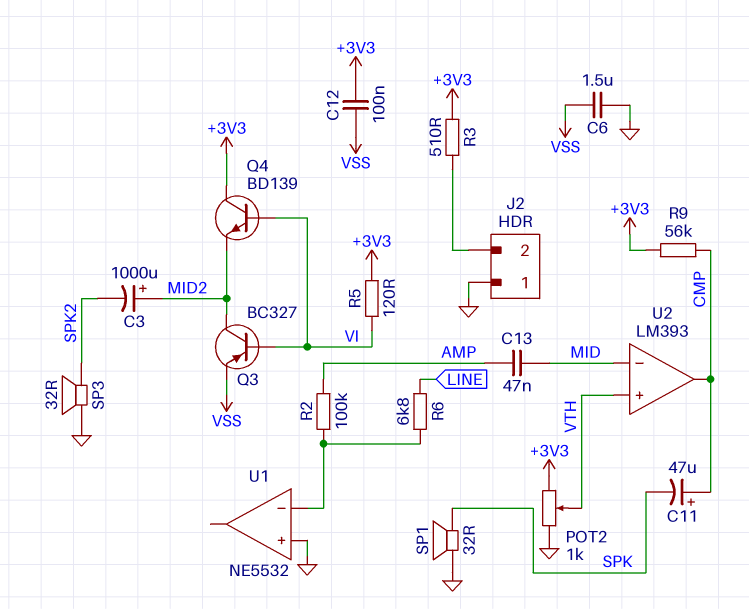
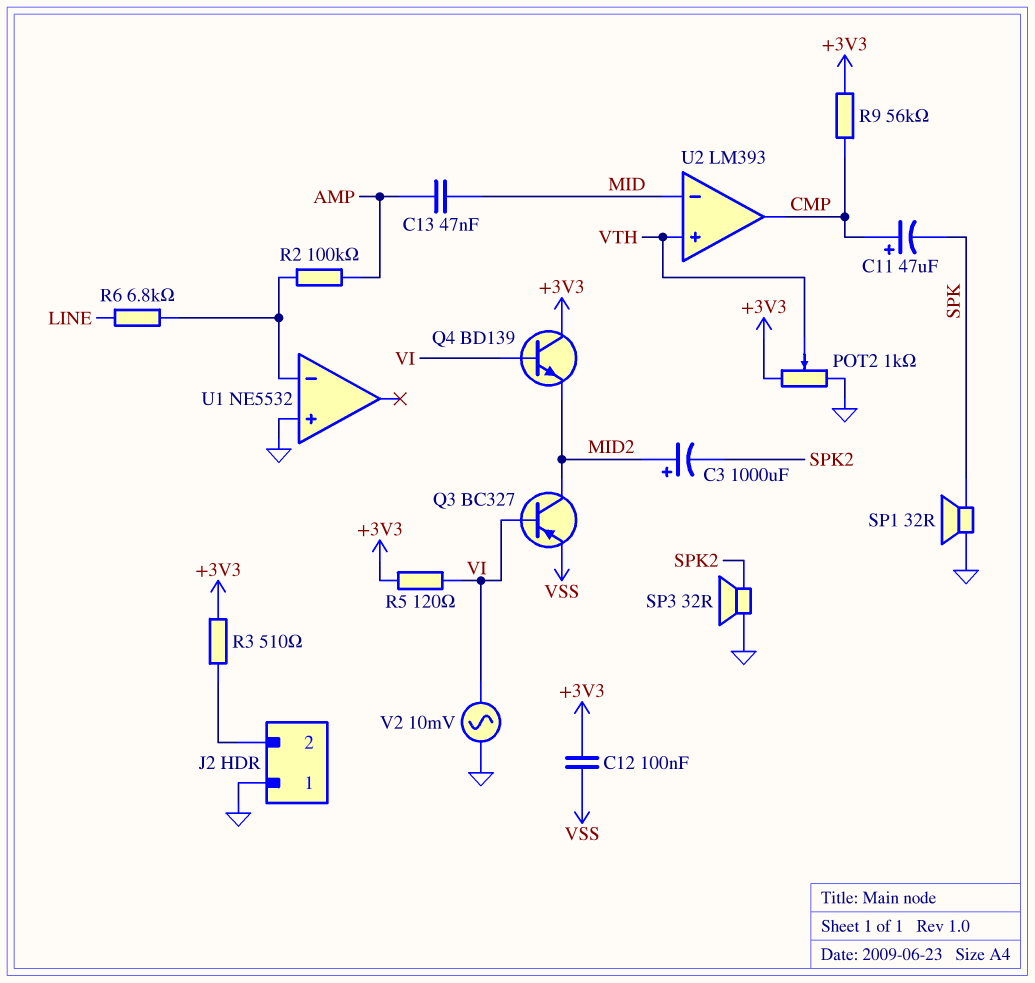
C6: 1.5uF (GND, VSS) -> none
V2: none -> AC 10mV (GND, VI)

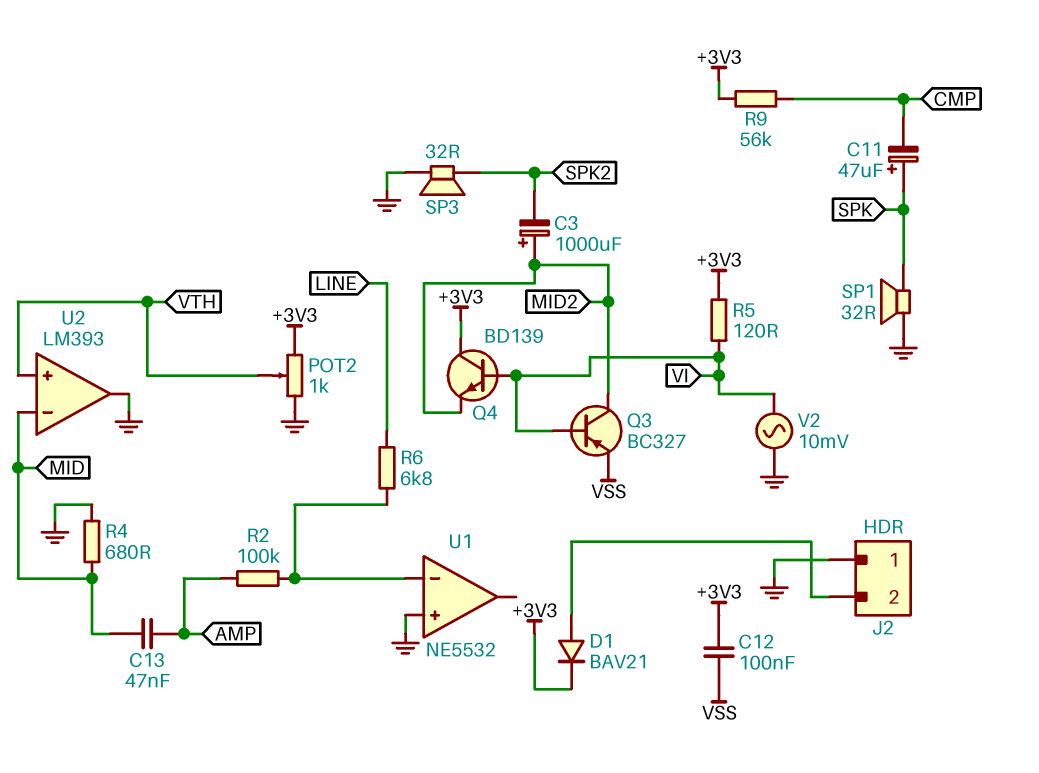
C11: 47uF (plus CMP, minus SPK) -> 47uF (plus SPK, minus CMP)
D1: none -> diode BAV21 (A J2/2, K +3V3)
R3: 510 (+3V3, J2/2) -> none
R4: none -> 680 (GND, MID)
U2 pin out: CMP -> GND

